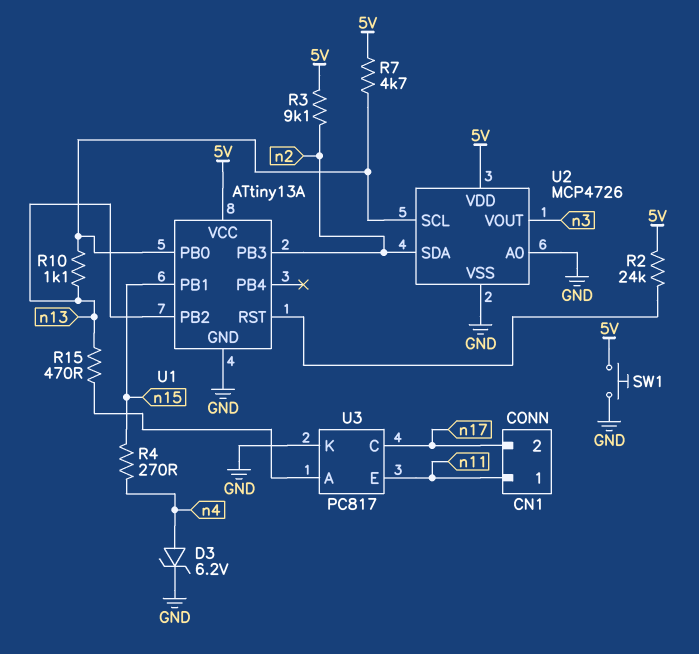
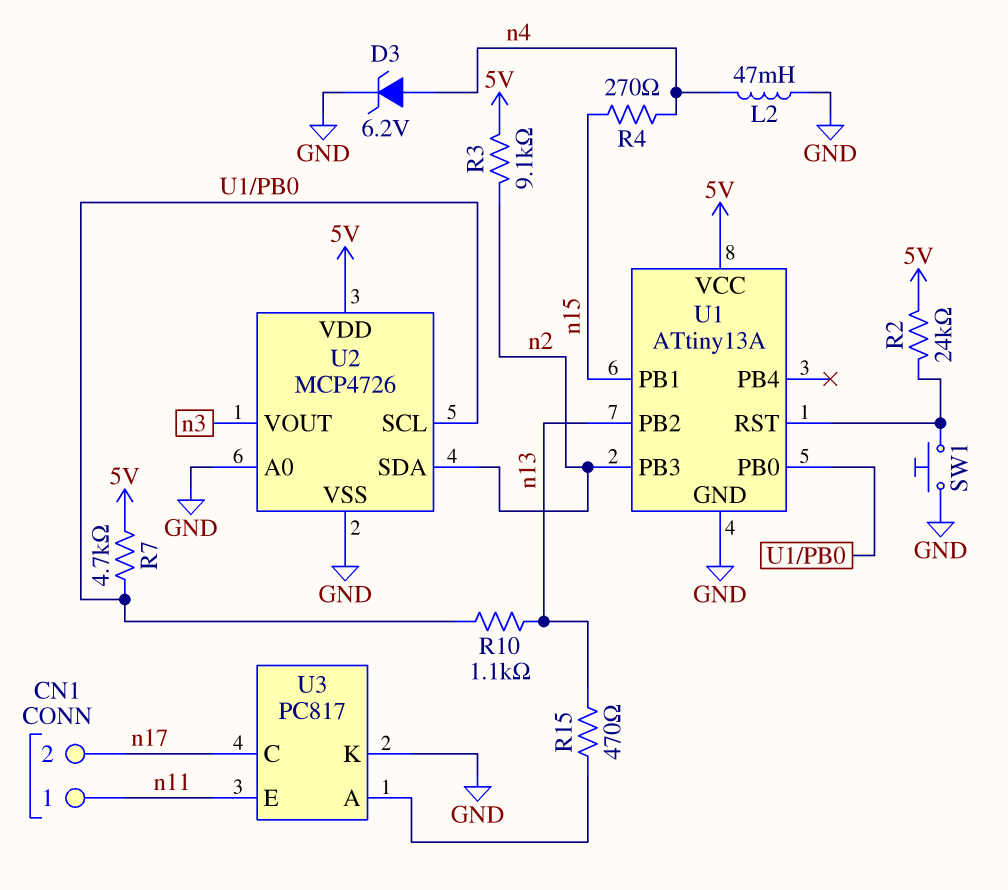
L2: none -> 47mH (GND, n4)
SW1: button (5V, GND) -> button (GND, U1/RST)

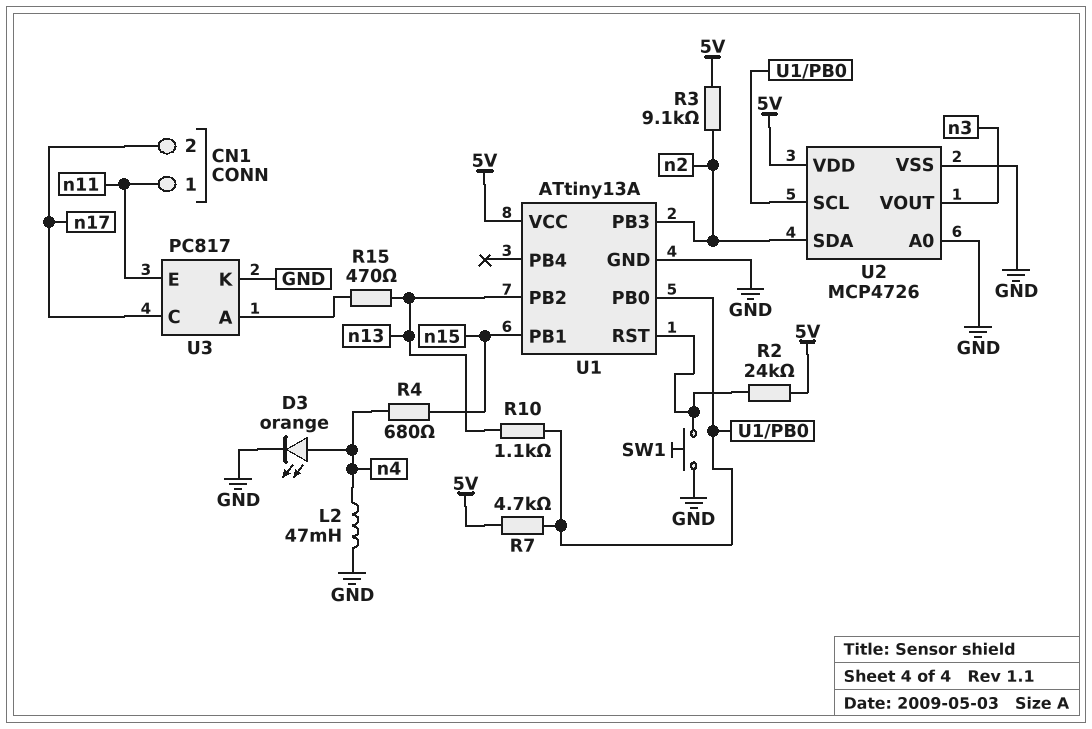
D3: zener 6.2V (A n4, K GND) -> LED orange (A n4, K GND)
R4: 270 (n4, n15) -> 680 (n4, n15)

